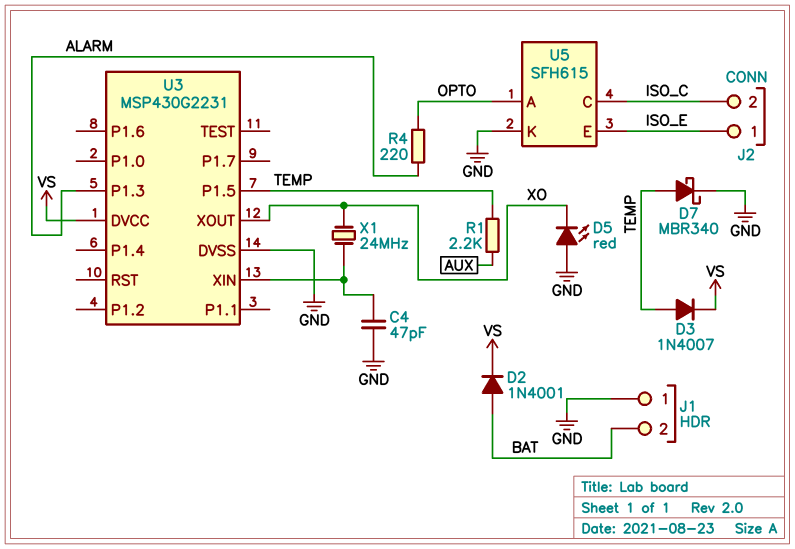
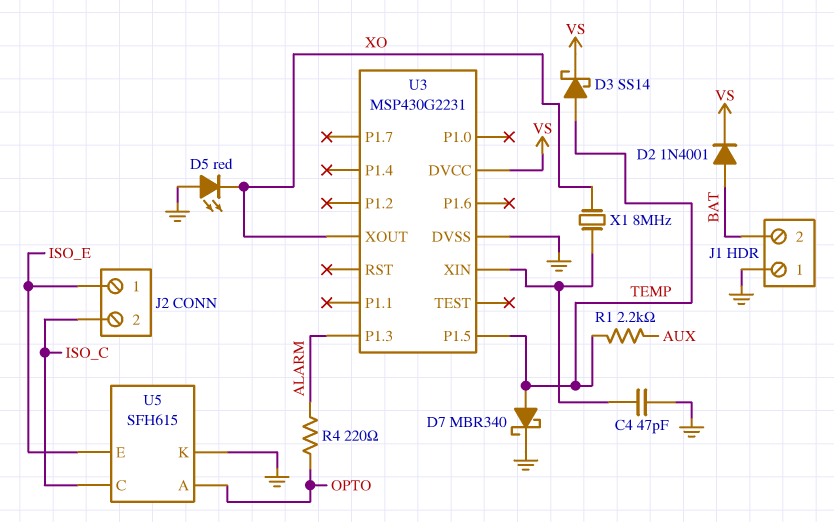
D3: diode 1N4007 (A TEMP, K VS) -> schottky SS14 (A TEMP, K VS)
X1: 24MHz (U3/XIN, XO) -> 8MHz (U3/XIN, XO)

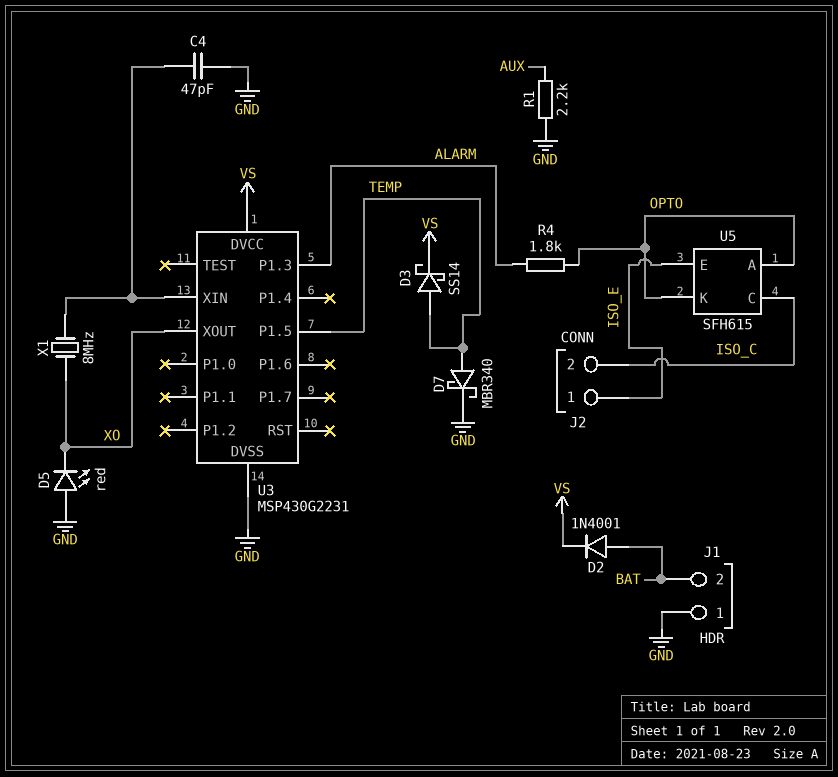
R1: 2.2k (AUX, TEMP) -> 2.2k (AUX, GND)
R4: 220 (ALARM, OPTO) -> 1.8k (ALARM, OPTO)
U5 pin K: GND -> OPTO

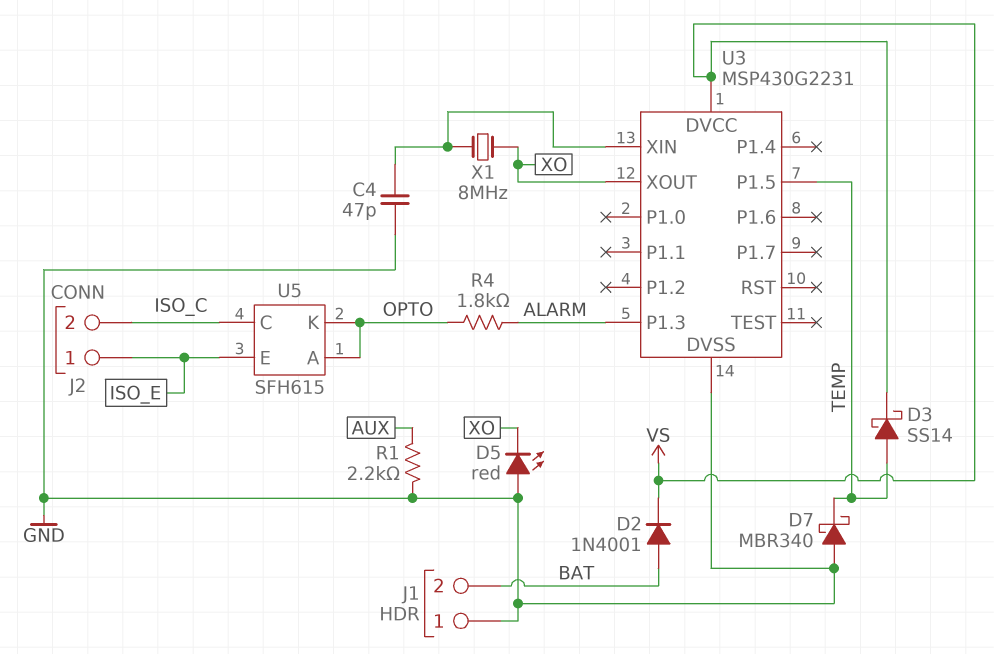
D7: schottky MBR340 (A TEMP, K GND) -> schottky MBR340 (A GND, K TEMP)

